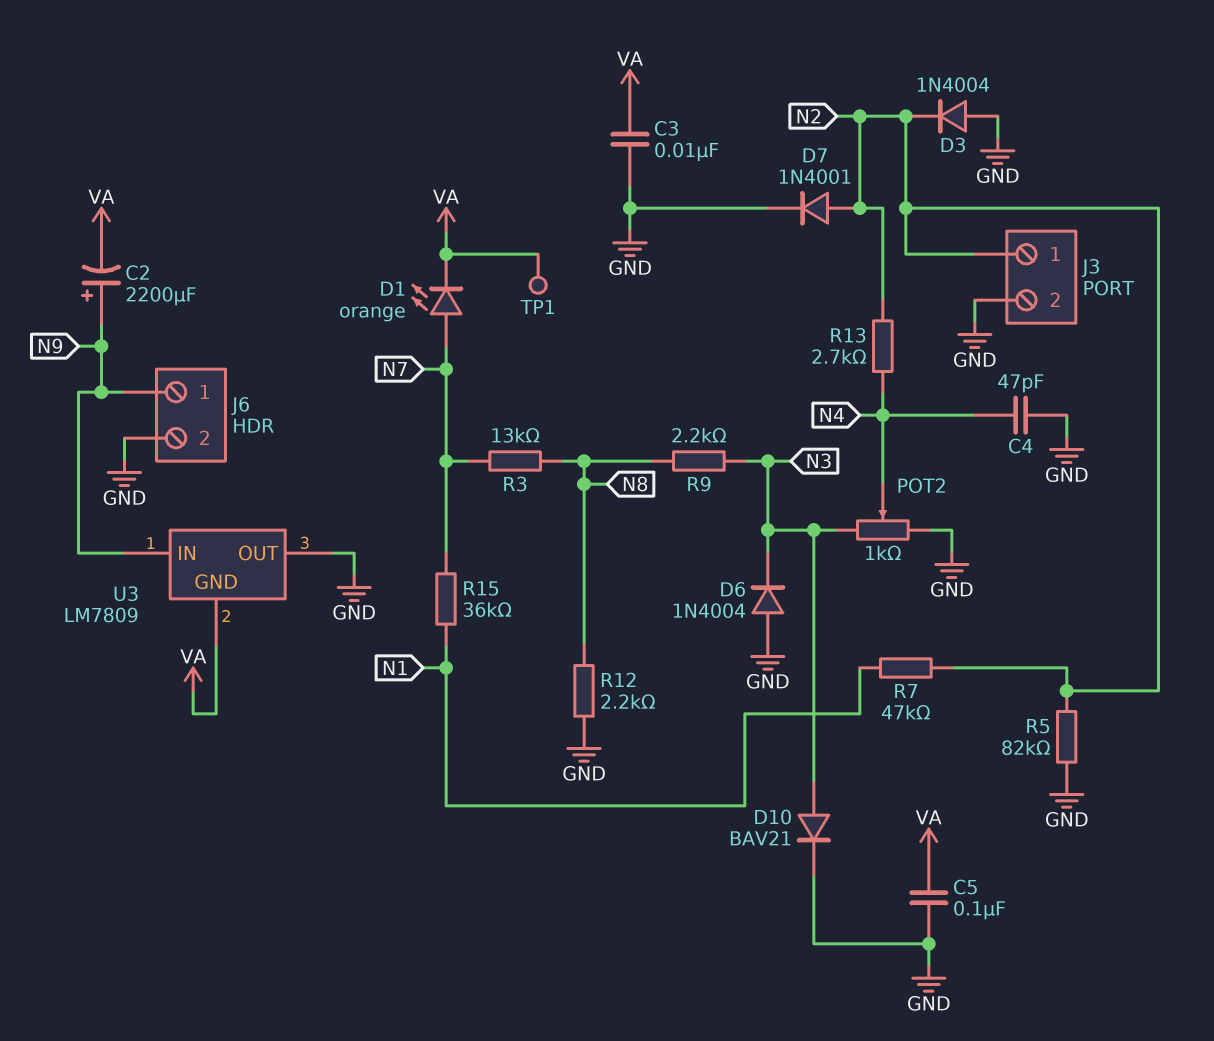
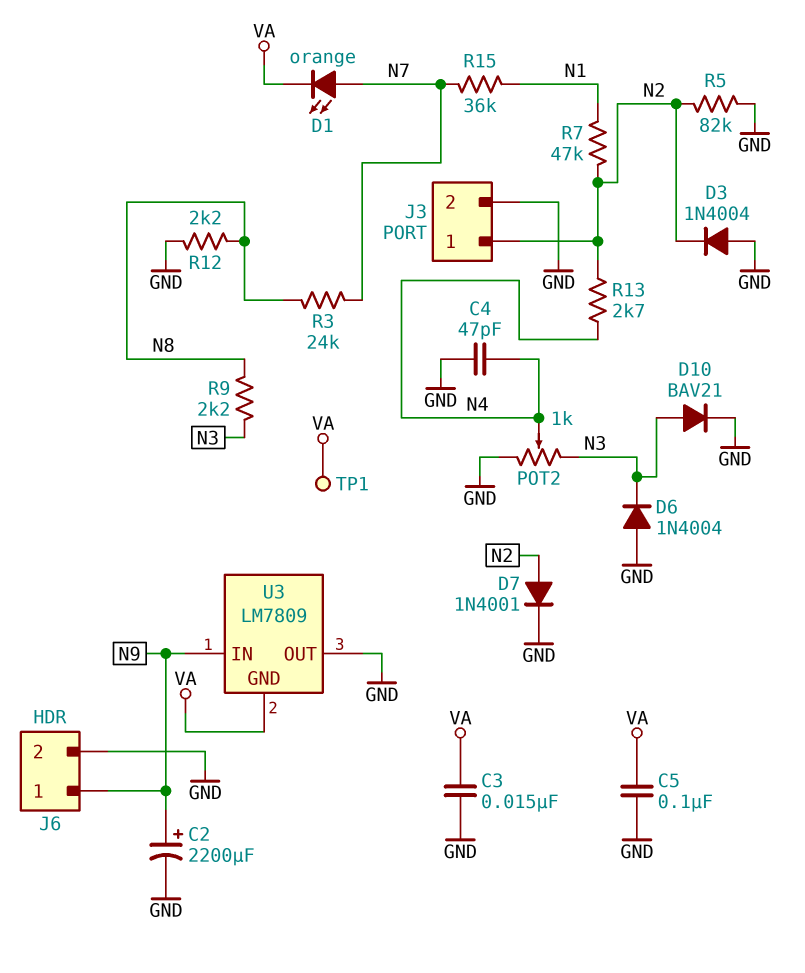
C2: 2200uF (plus N9, minus VA) -> 2200uF (plus N9, minus GND)
C3: 10nF (GND, VA) -> 15nF (GND, VA)
R3: 13k (N7, N8) -> 24k (N7, N8)

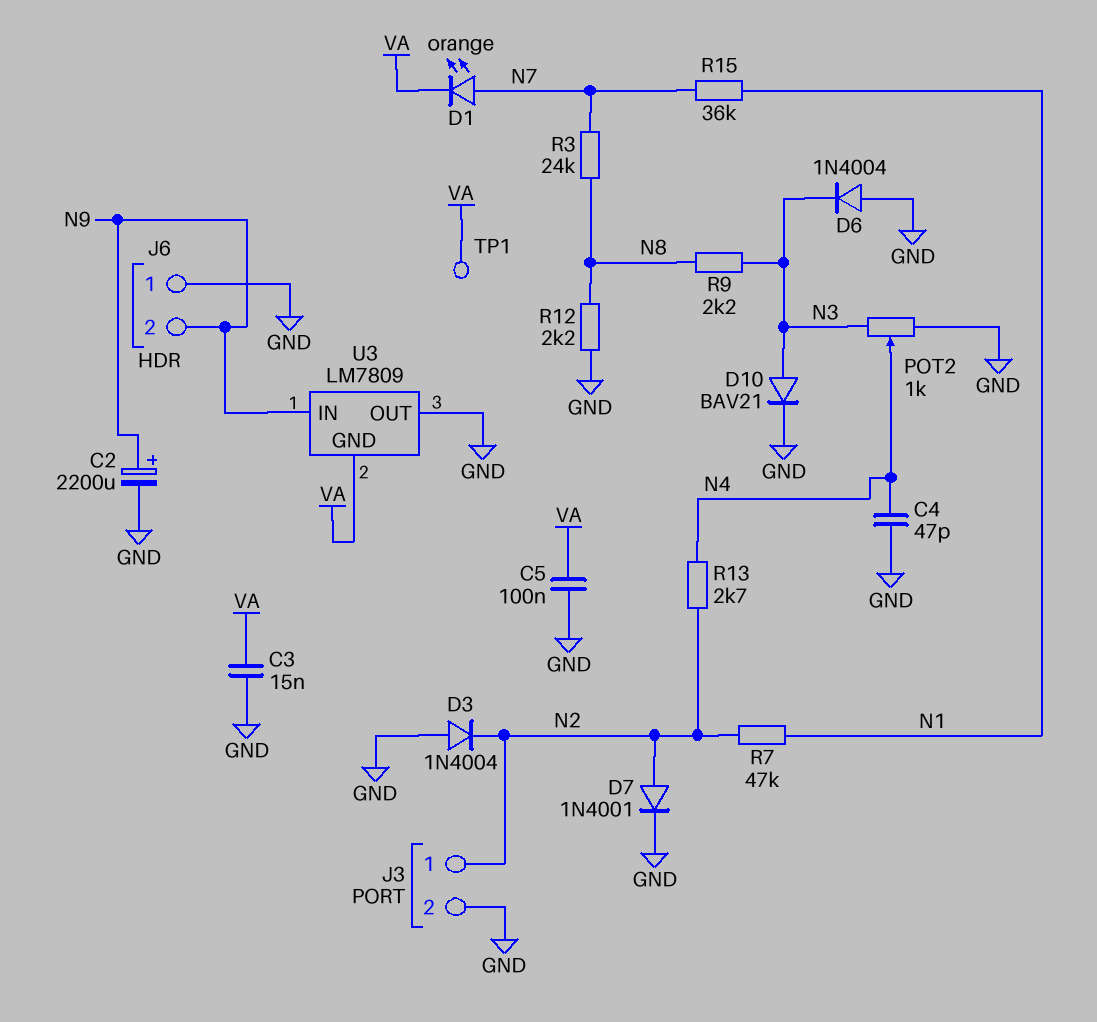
J6 pin 1: N9 -> GND
J6 pin 2: GND -> N9
R5: 82k (GND, N2) -> none

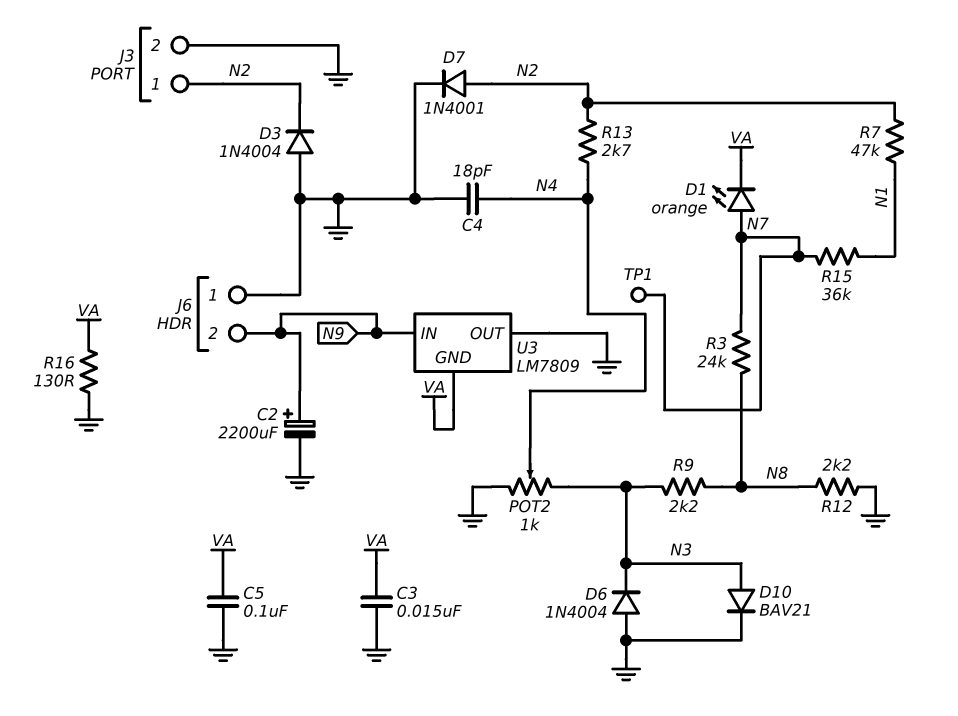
C4: 47pF (GND, N4) -> 18pF (GND, N4)
R16: none -> 130 (GND, VA)
TP1: test point (VA) -> test point (N7)

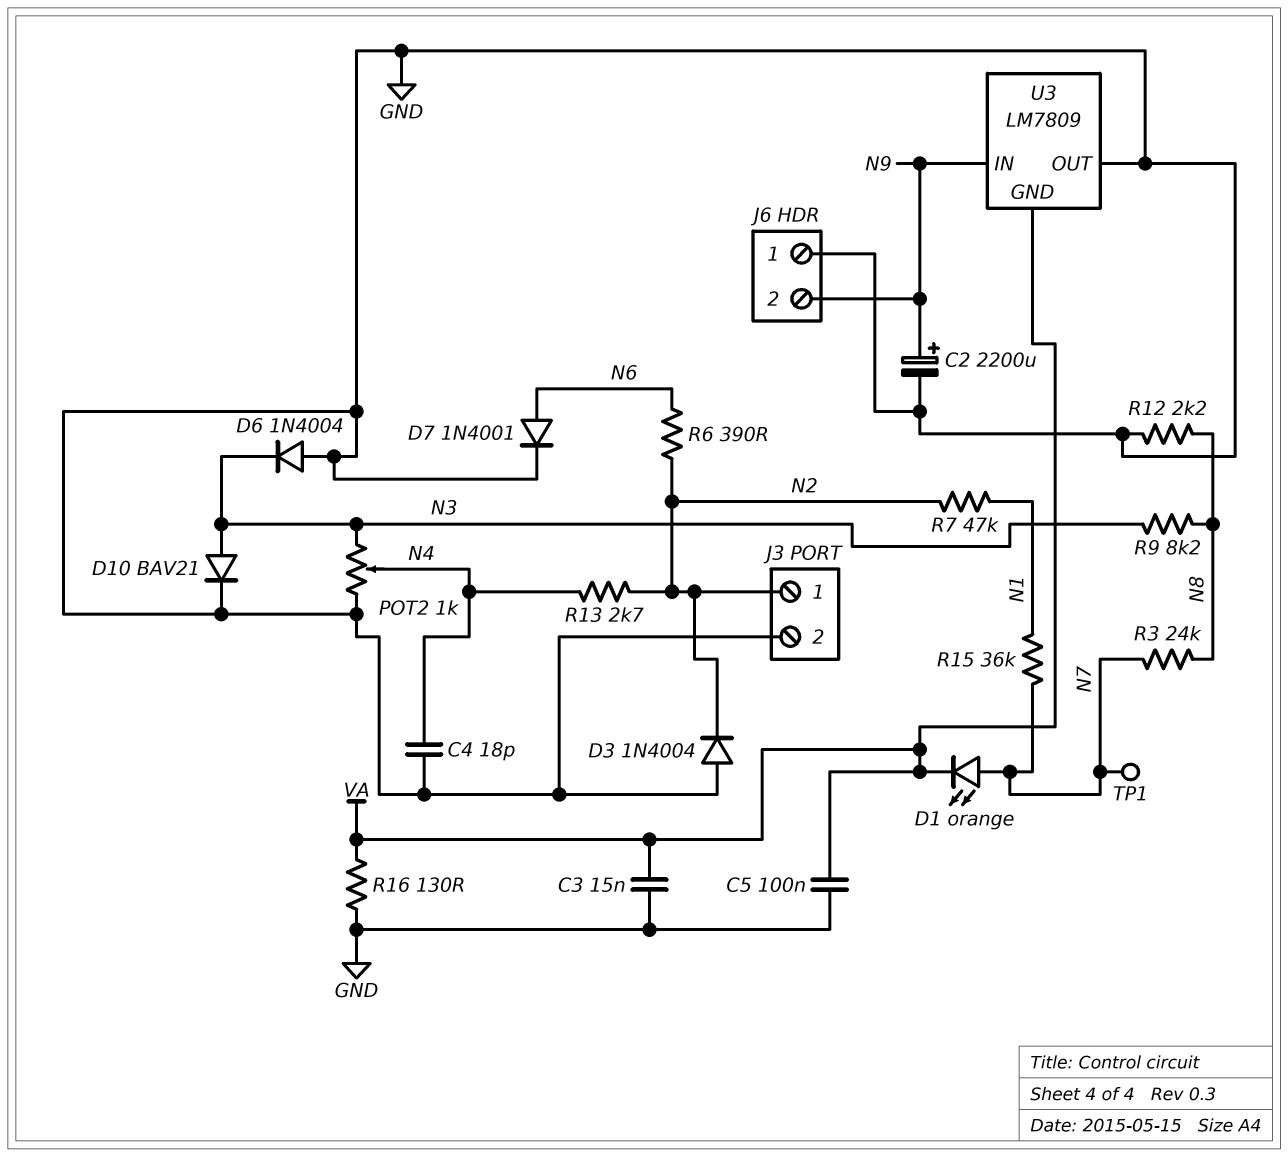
D7: diode 1N4001 (A N2, K GND) -> diode 1N4001 (A N6, K GND)
R6: none -> 390 (N2, N6)
R9: 2.2k (N3, N8) -> 8.2k (N3, N8)

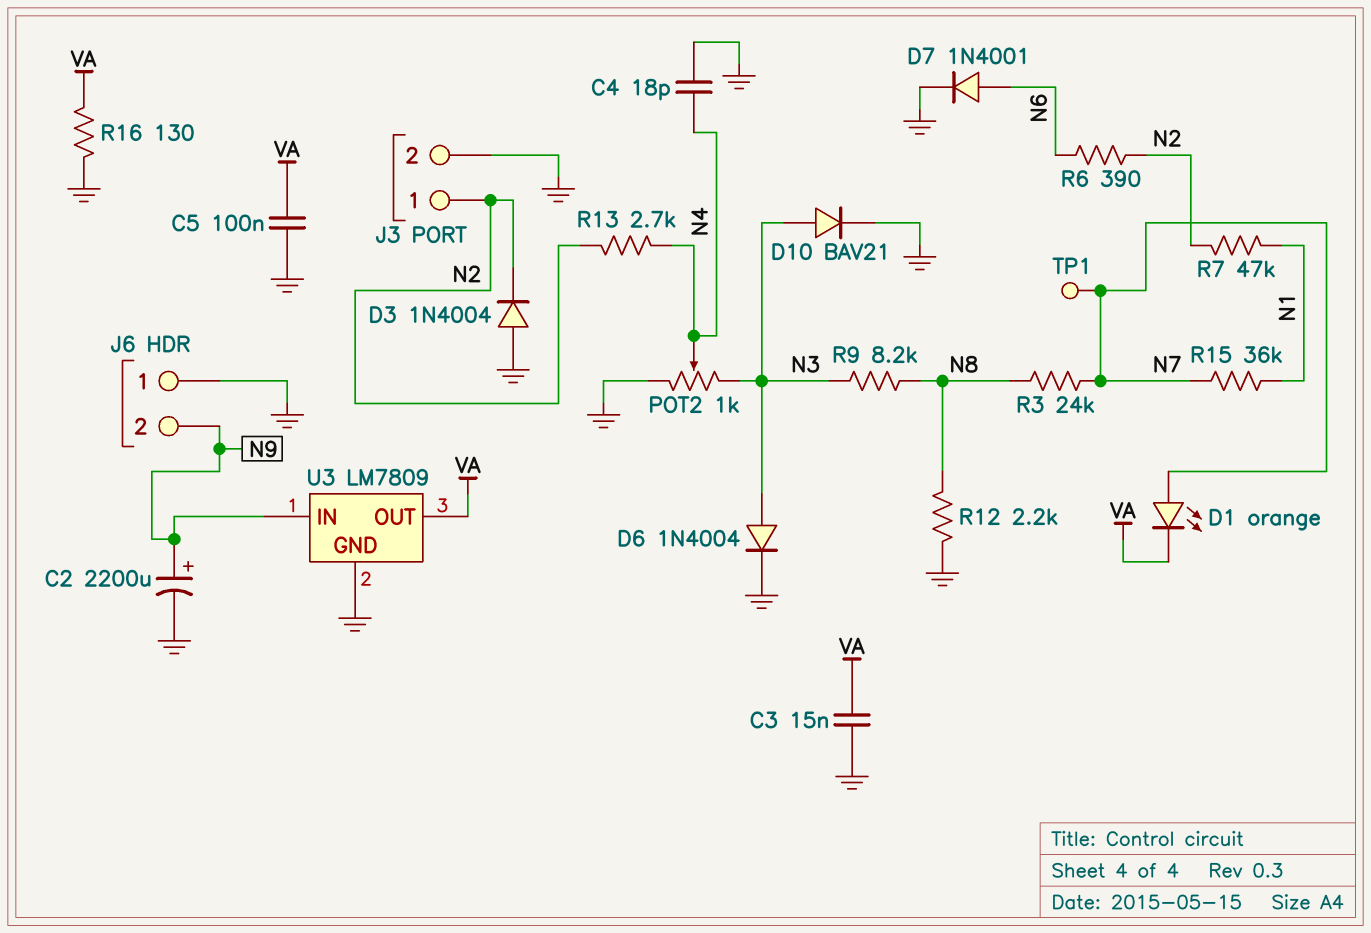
D6: diode 1N4004 (A GND, K N3) -> diode 1N4004 (A N3, K GND)
U3 pin GND: VA -> GND
U3 pin OUT: GND -> VA

